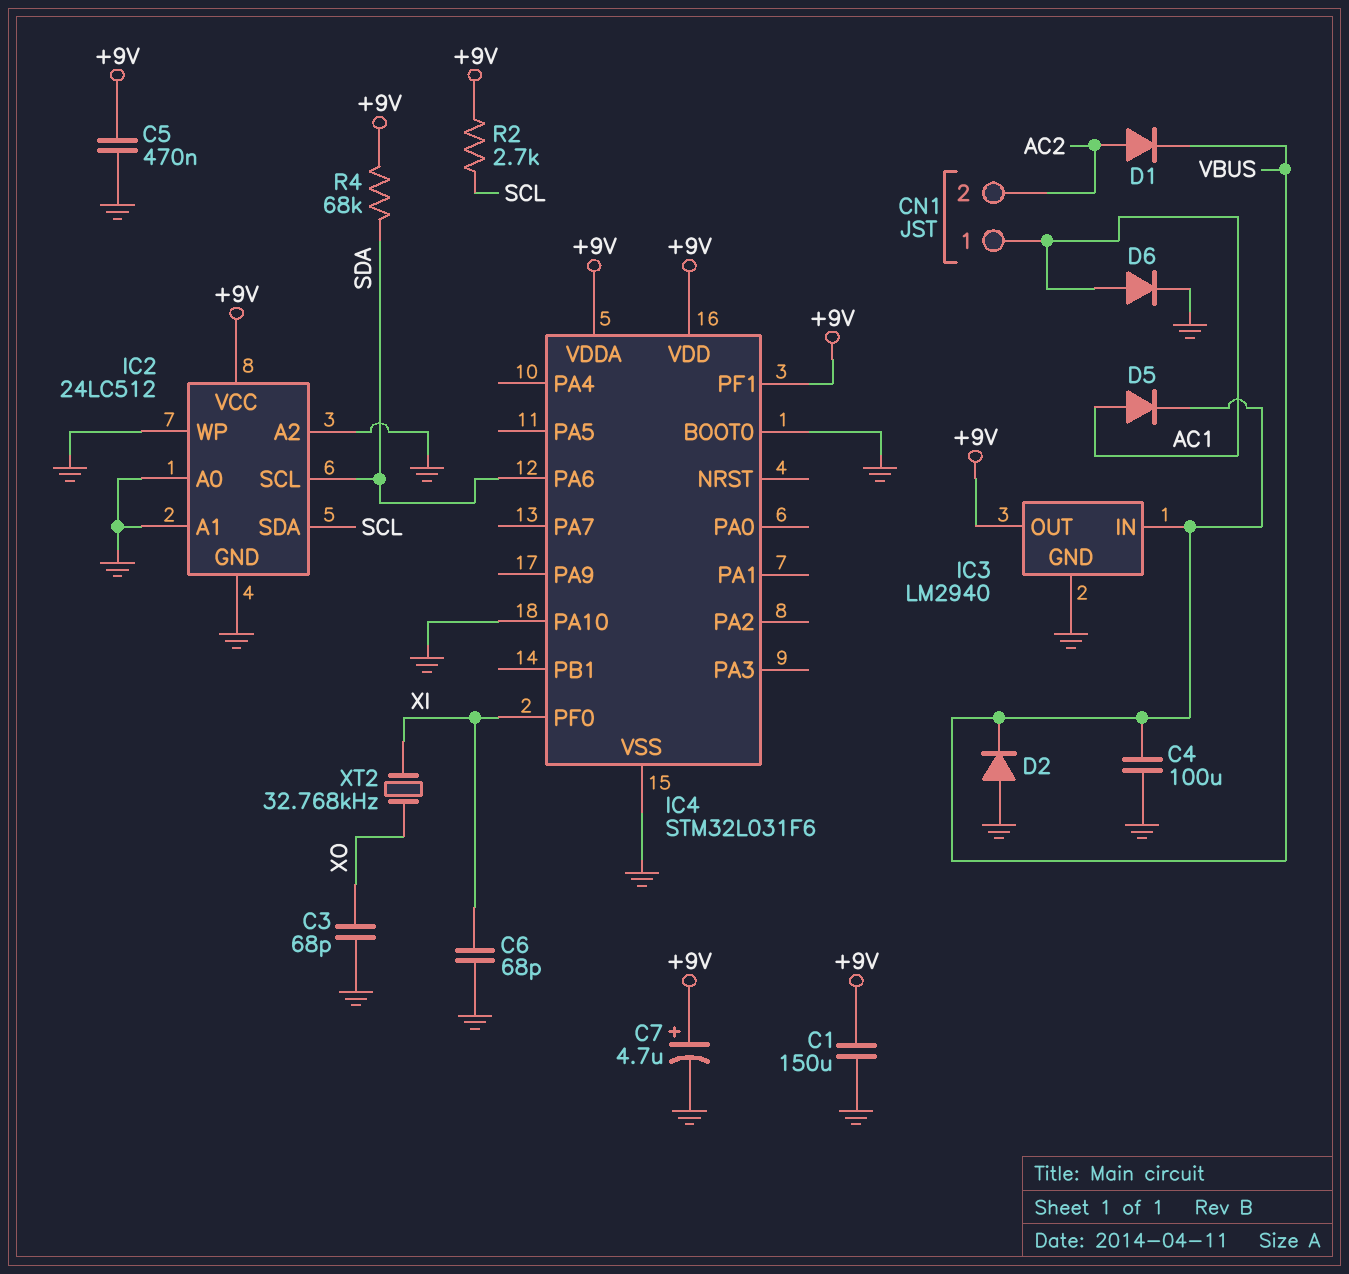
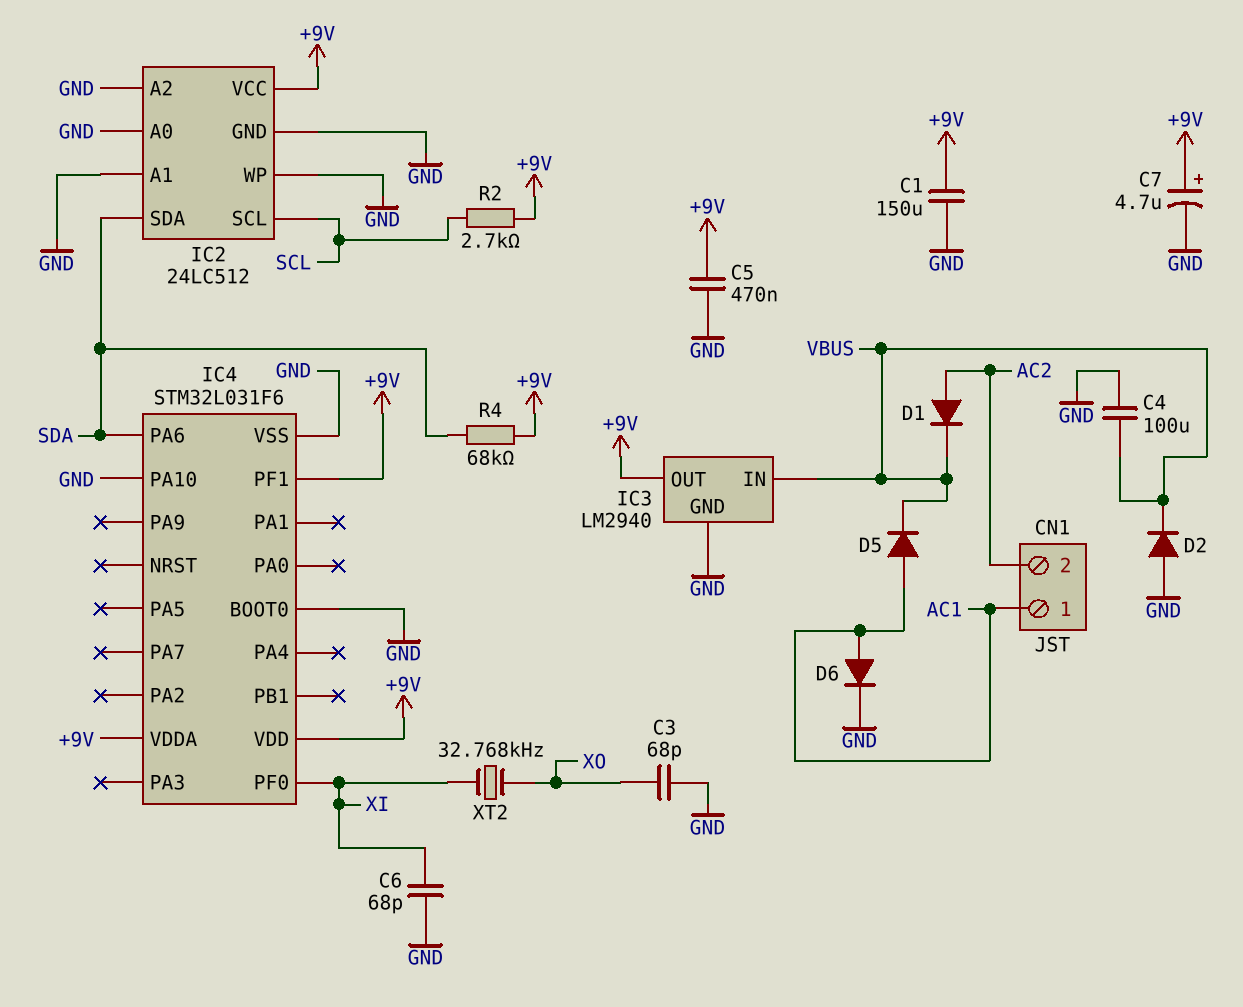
IC2 pin SCL: SDA -> SCL
IC2 pin SDA: SCL -> SDA

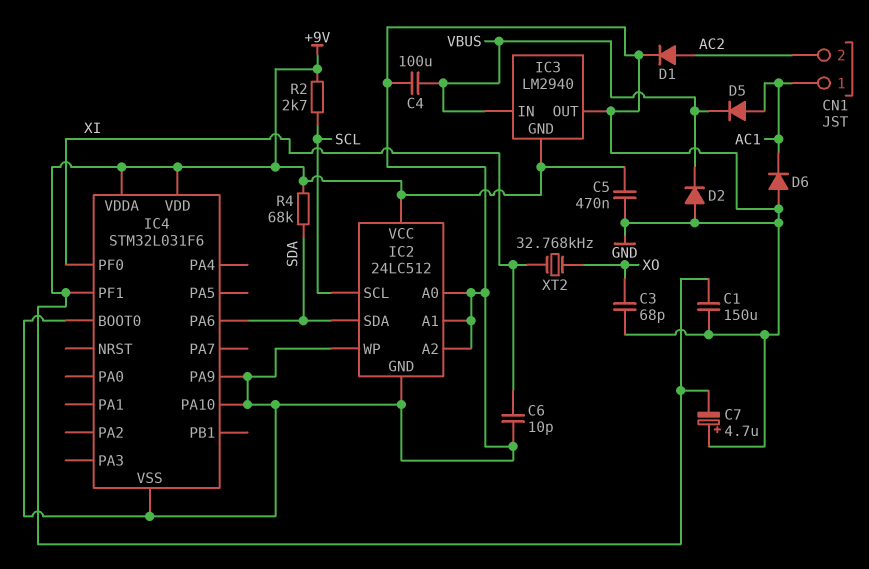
C6: 68pF (GND, XI) -> 10pF (GND, XI)
C7: 4.7uF (plus +9V, minus GND) -> 4.7uF (plus GND, minus +9V)
D1: diode (A AC2, K VBUS) -> diode (A AC2, K GND)
D6: diode (A AC1, K GND) -> diode (A GND, K AC1)
IC3 pin GND: GND -> +9V
IC3 pin OUT: +9V -> GND
IC4 pin PA9: none -> GND

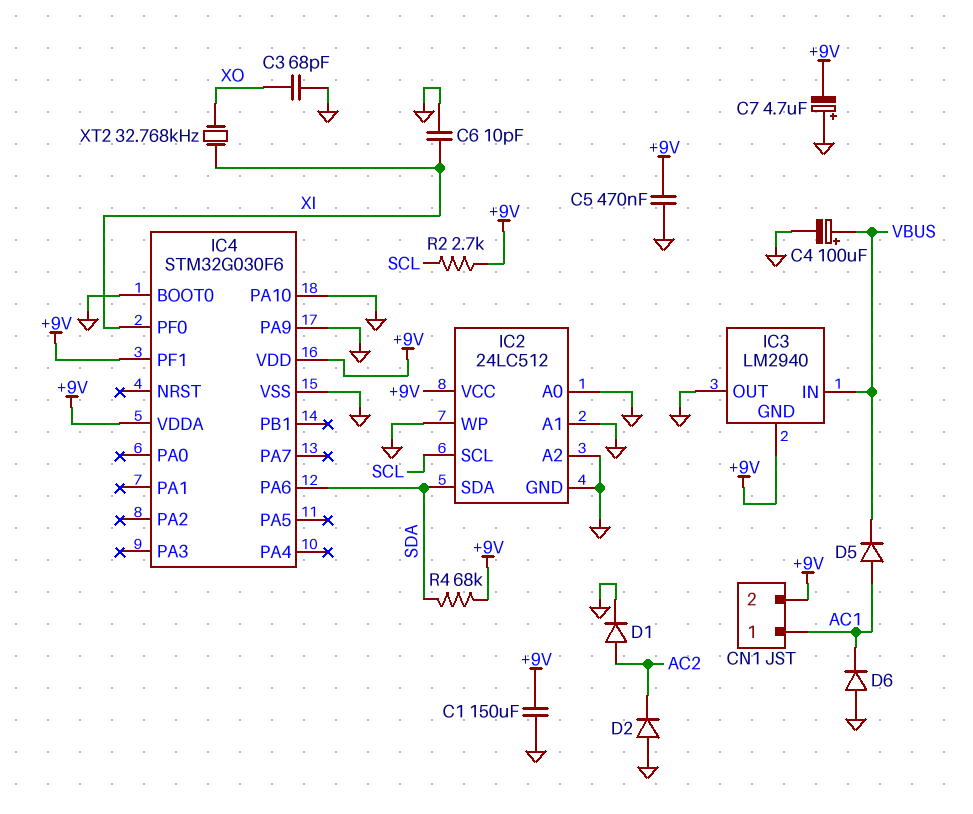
C4: 100uF (GND, VBUS) -> 100uF (plus VBUS, minus GND)
CN1 pin 2: AC2 -> +9V
D2: diode (A GND, K VBUS) -> diode (A GND, K AC2)
IC4: STM32L031F6 -> STM32G030F6

